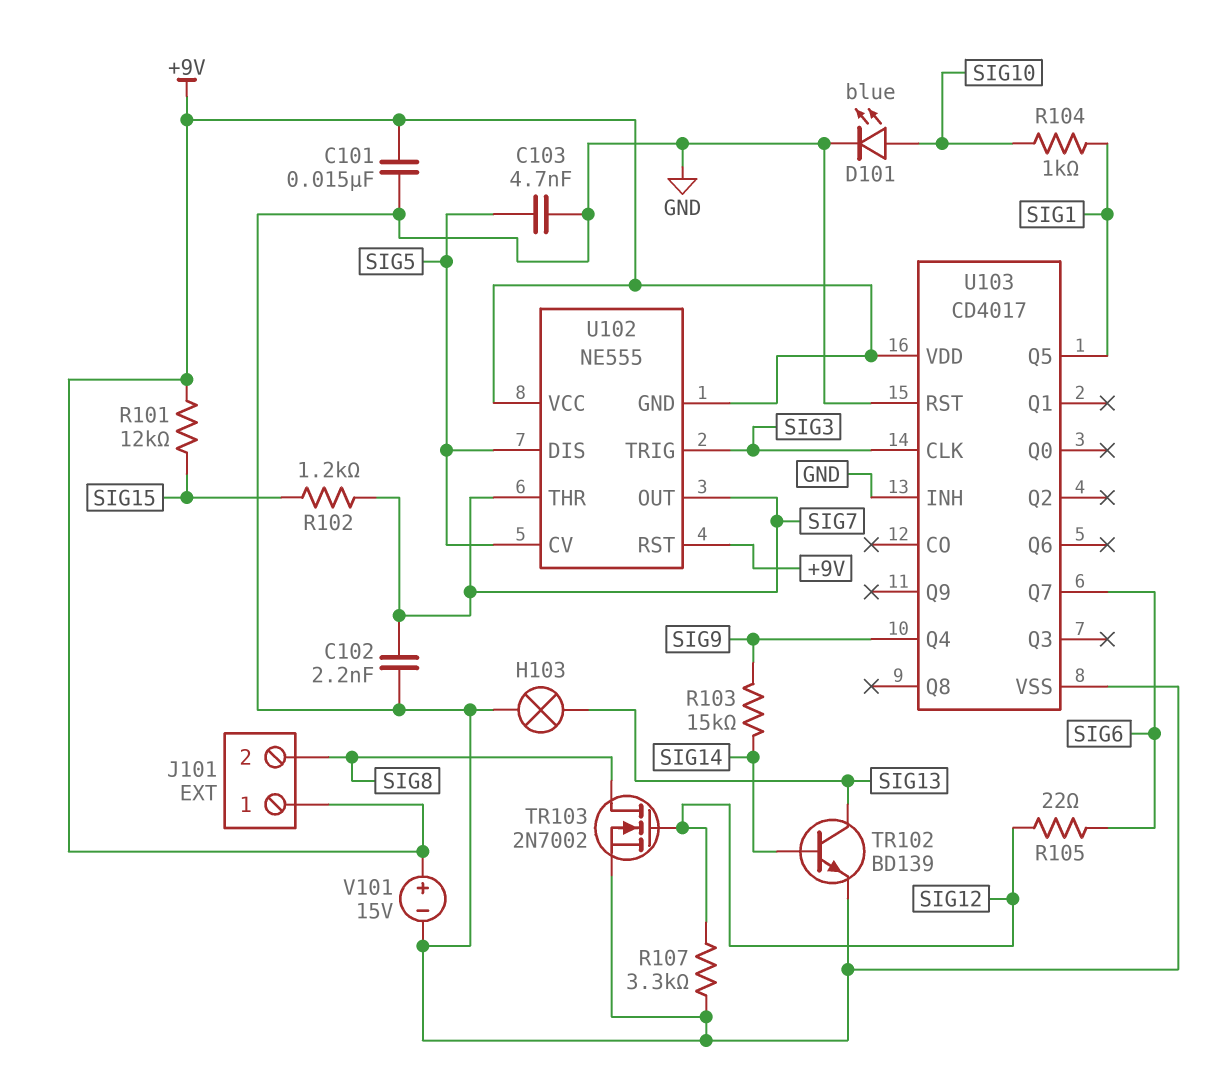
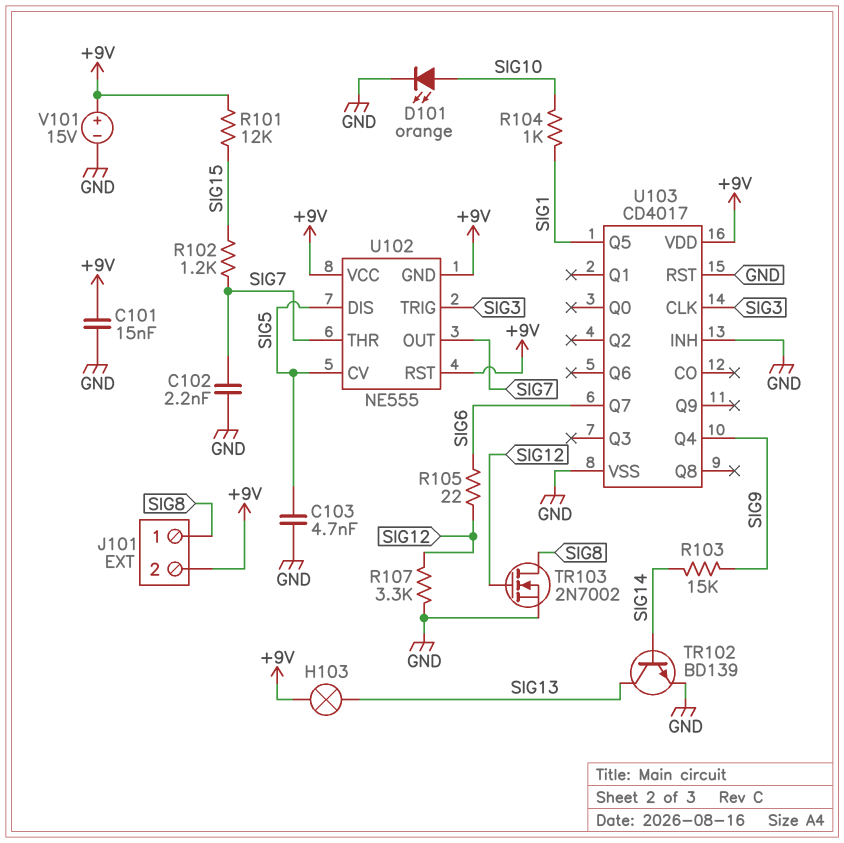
D101: LED blue (A SIG10, K GND) -> LED orange (A SIG10, K GND)
H103: lamp (GND, SIG13) -> lamp (+9V, SIG13)
J101 pin 1: +9V -> SIG8
J101 pin 2: SIG8 -> +9V

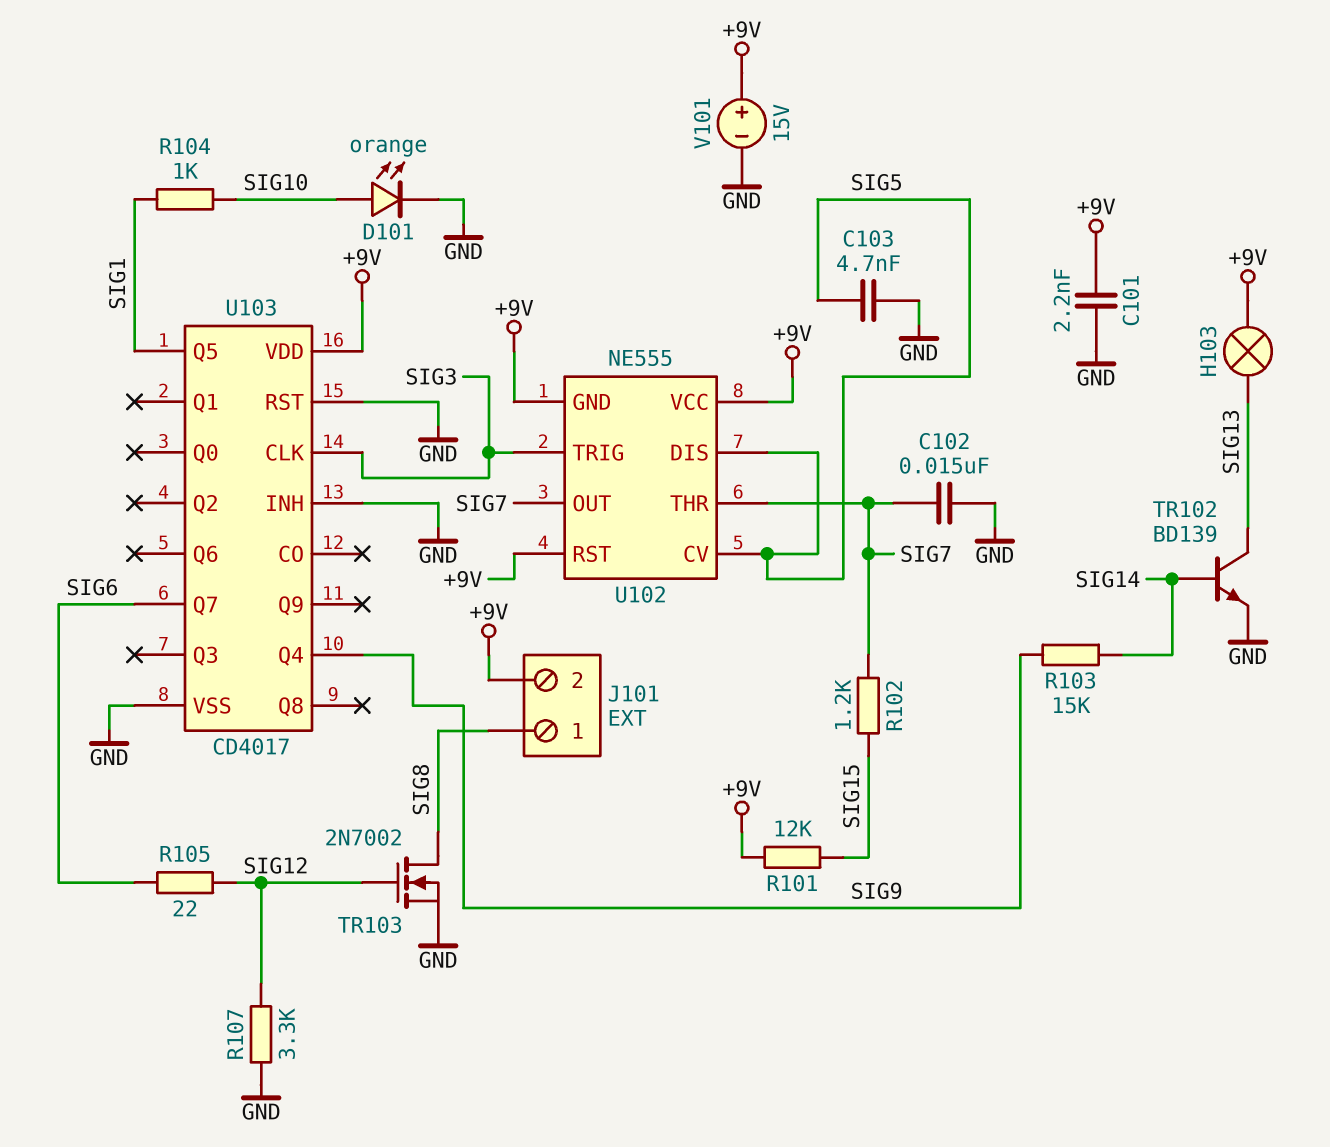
C101: 15nF (+9V, GND) -> 2.2nF (+9V, GND)
C102: 2.2nF (GND, SIG7) -> 15nF (GND, SIG7)

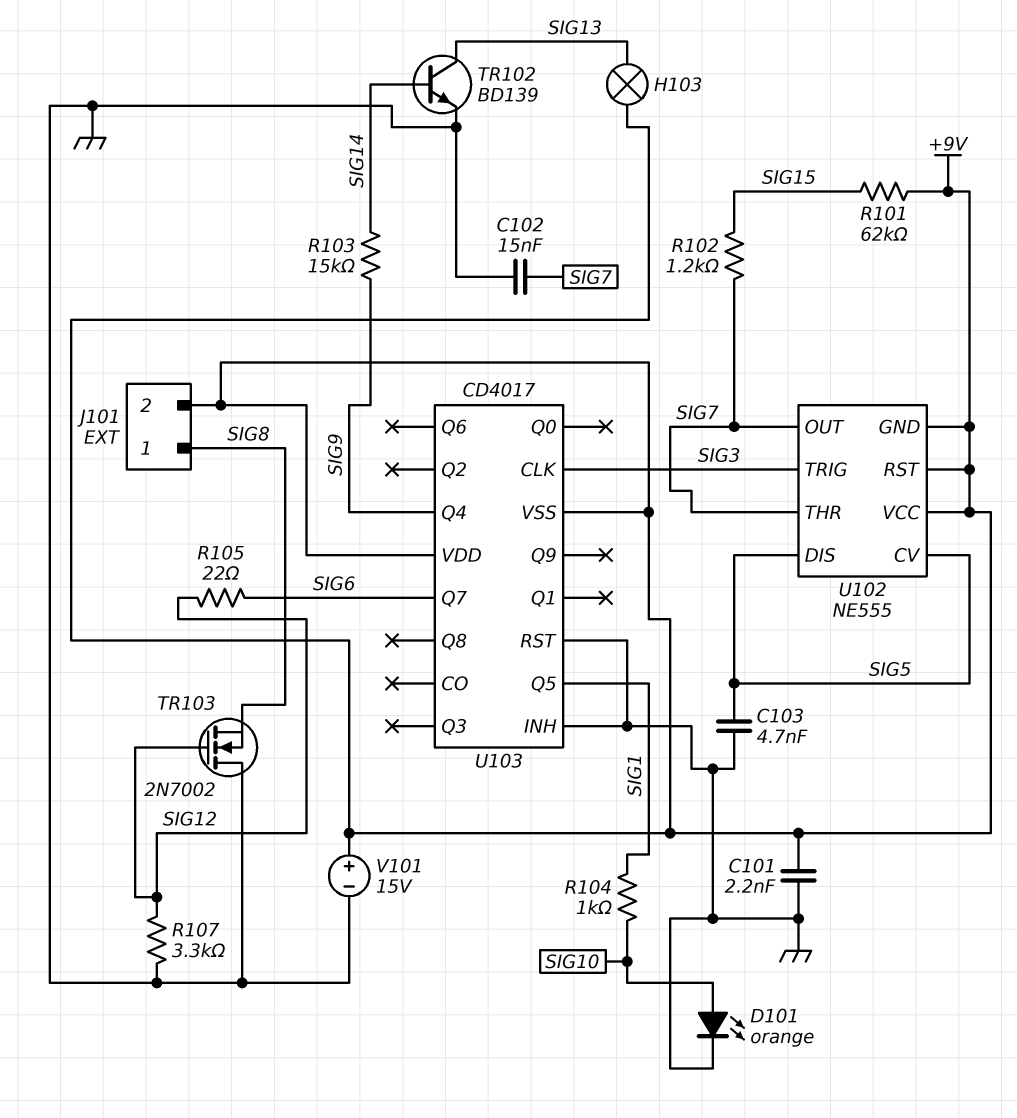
R101: 12k (+9V, SIG15) -> 62k (+9V, SIG15)
TR103: NMOS 2N7002 (G SIG12, D SIG8, S GND) -> NMOS 2N7002 (G SIG12, D GND, S SIG8)
U103 pin VSS: GND -> +9V

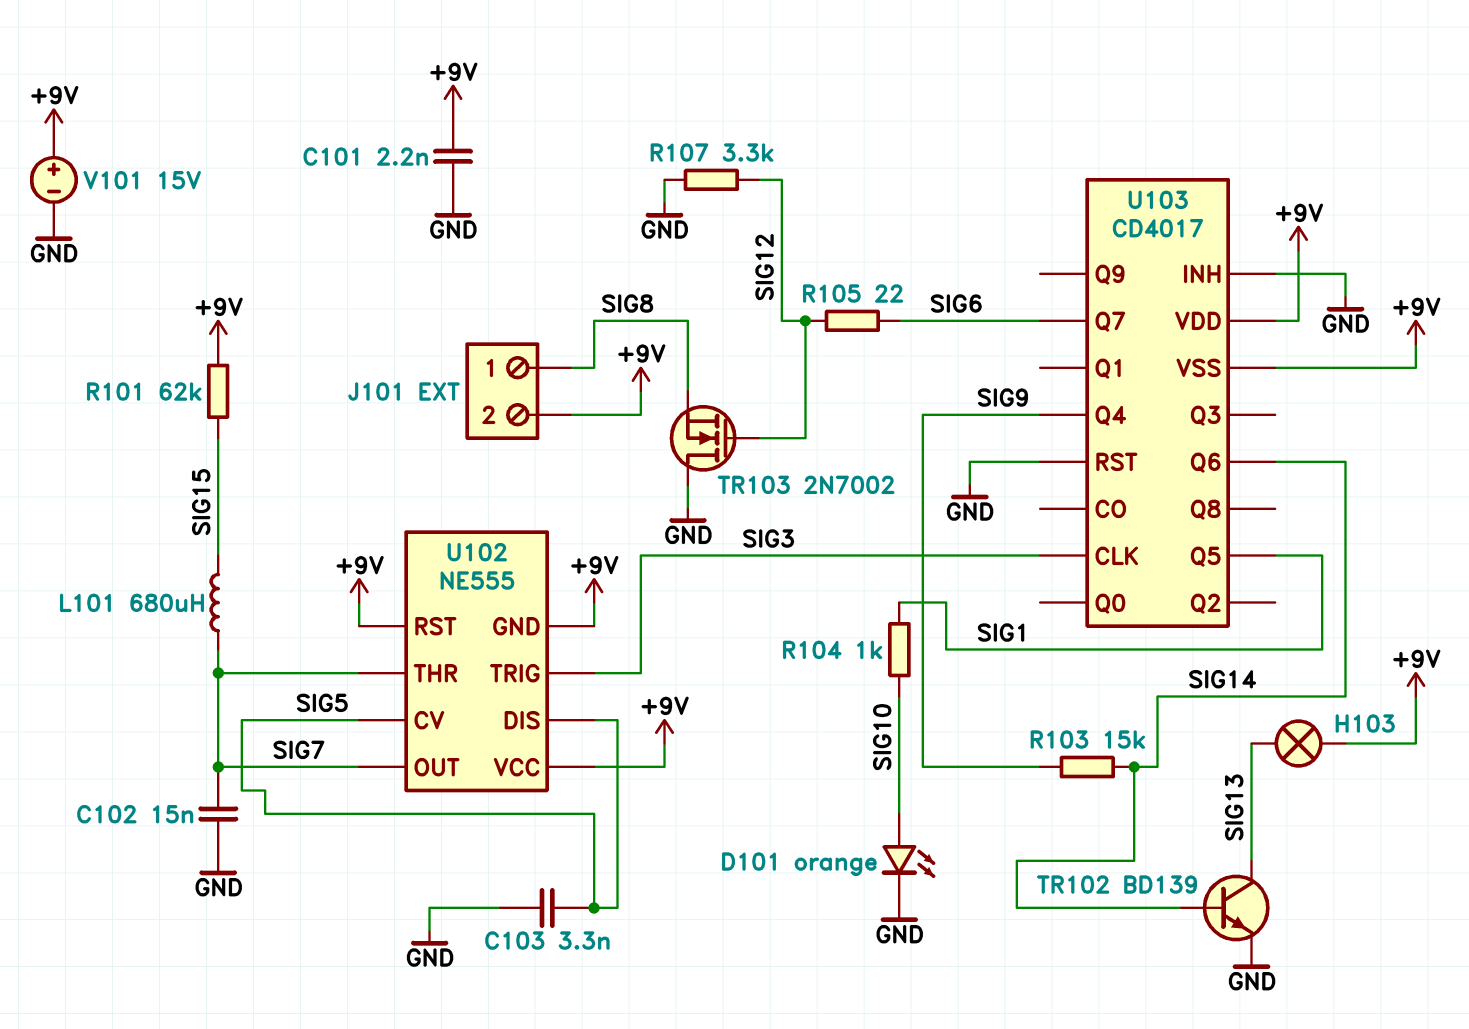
C103: 4.7nF (GND, SIG5) -> 3.3nF (GND, SIG5)
L101: none -> 680uH (SIG7, SIG15)
R102: 1.2k (SIG7, SIG15) -> none
U103 pin Q6: none -> SIG14

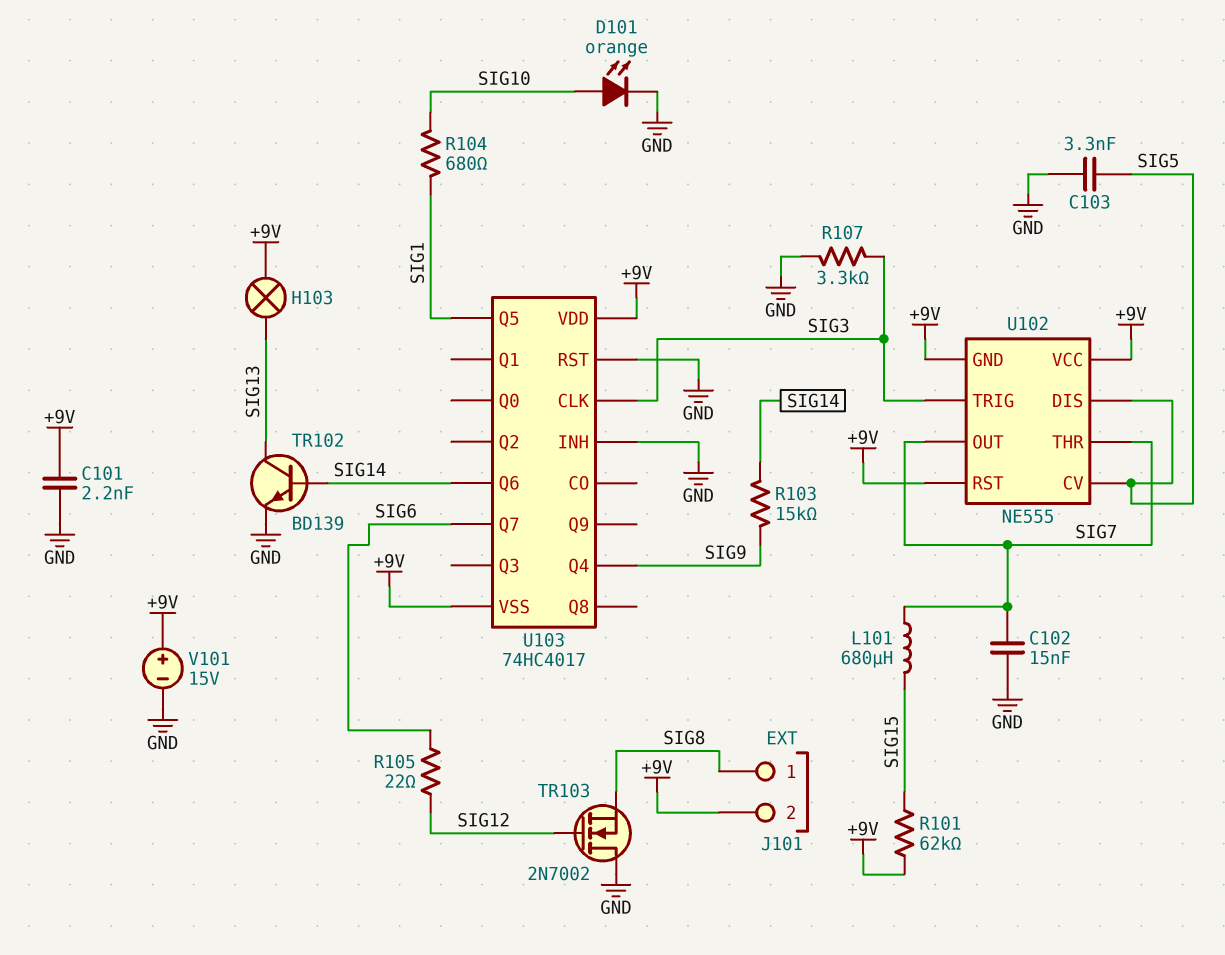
R104: 1k (SIG1, SIG10) -> 680 (SIG1, SIG10)
R107: 3.3k (GND, SIG12) -> 3.3k (GND, SIG3)
U103: CD4017 -> 74HC4017

